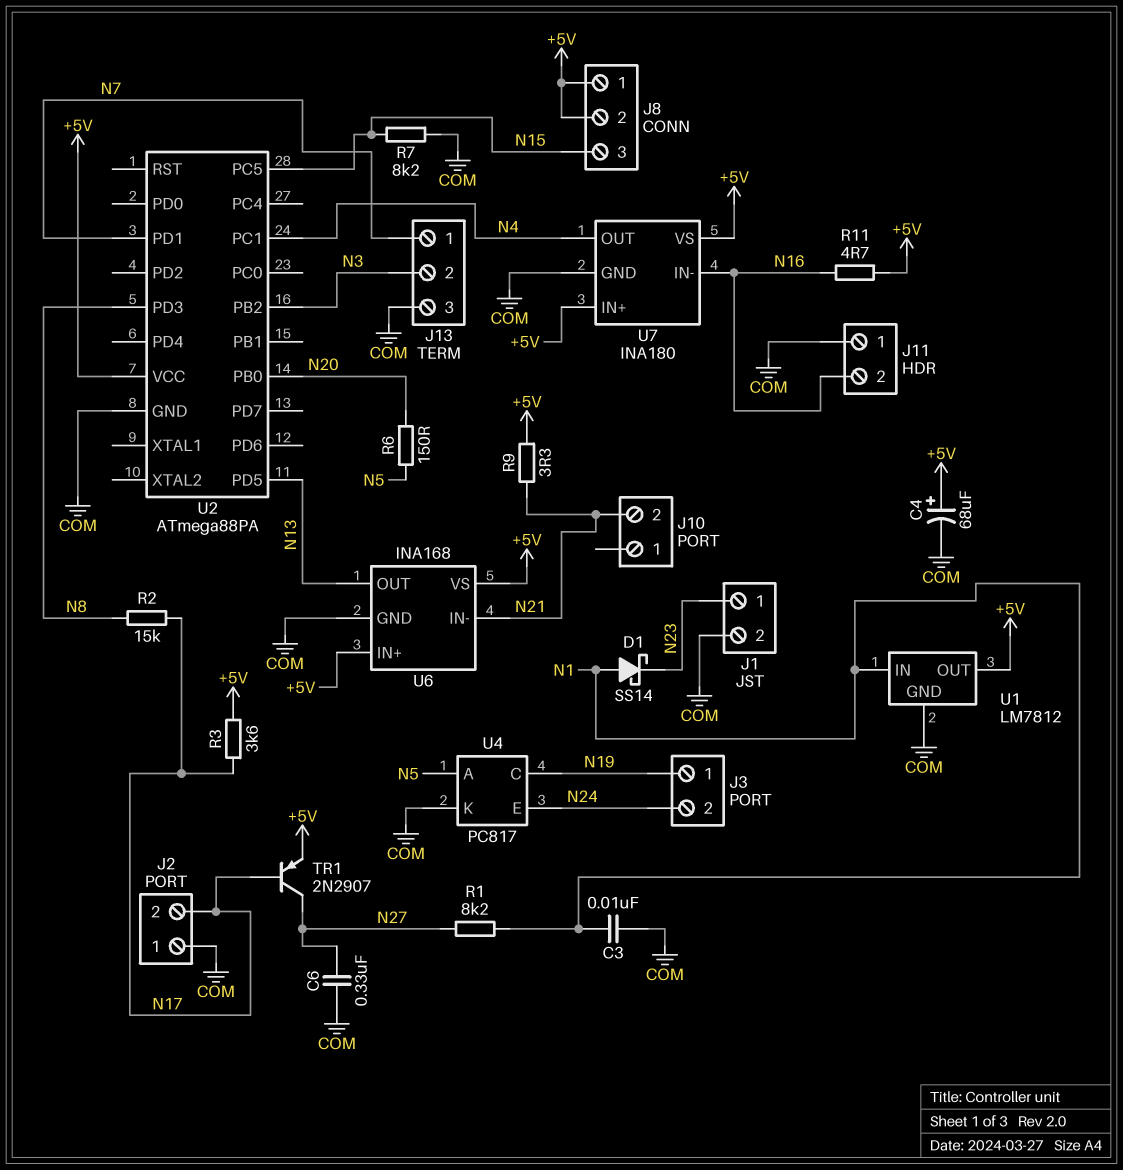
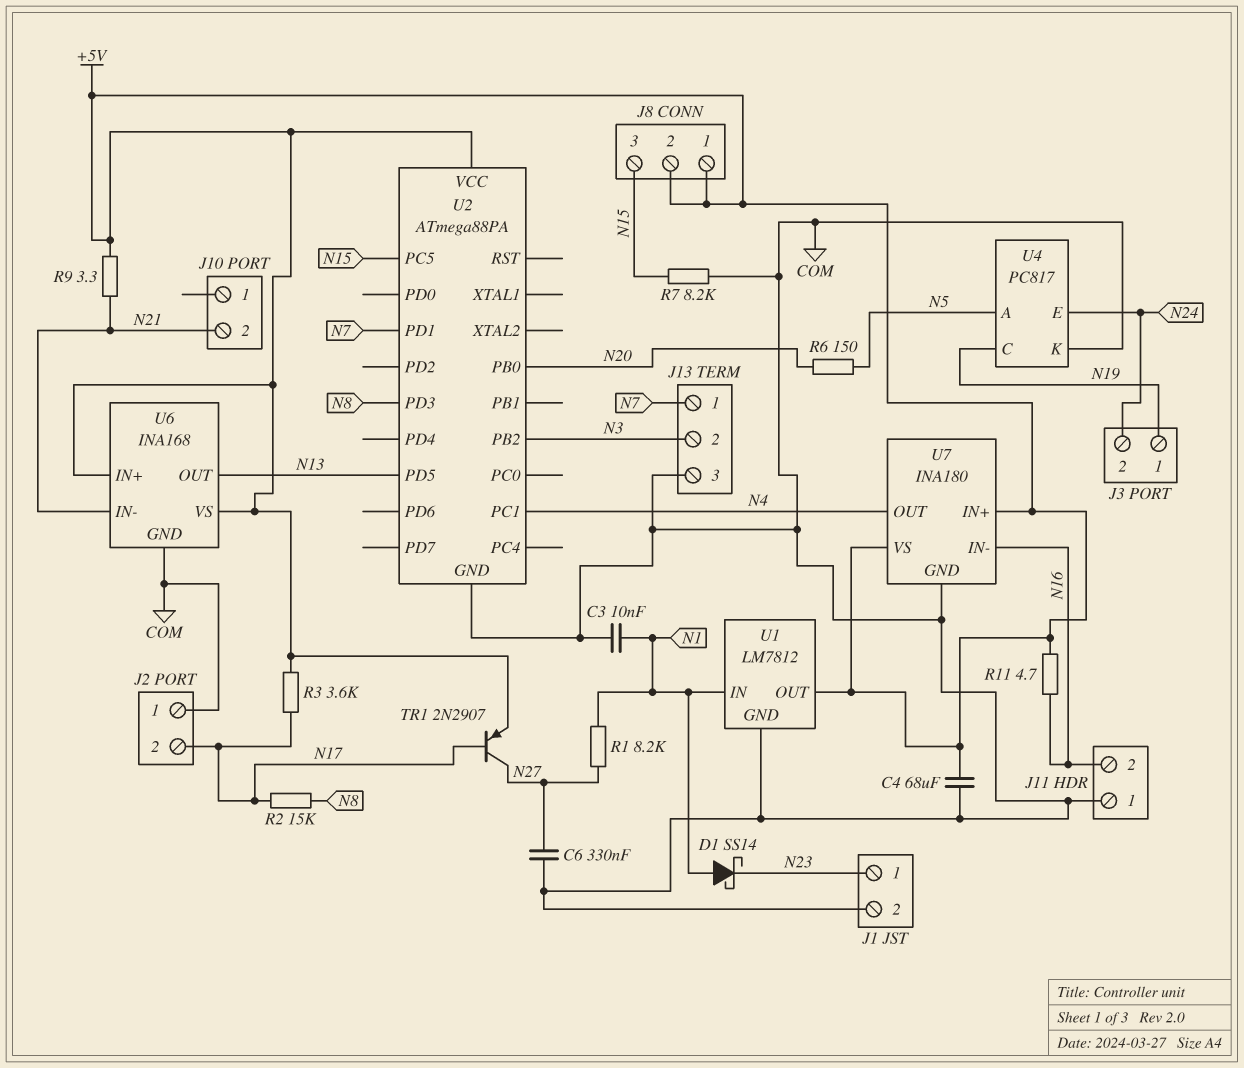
C4: 68uF (plus +5V, minus COM) -> 68uF (+5V, COM)

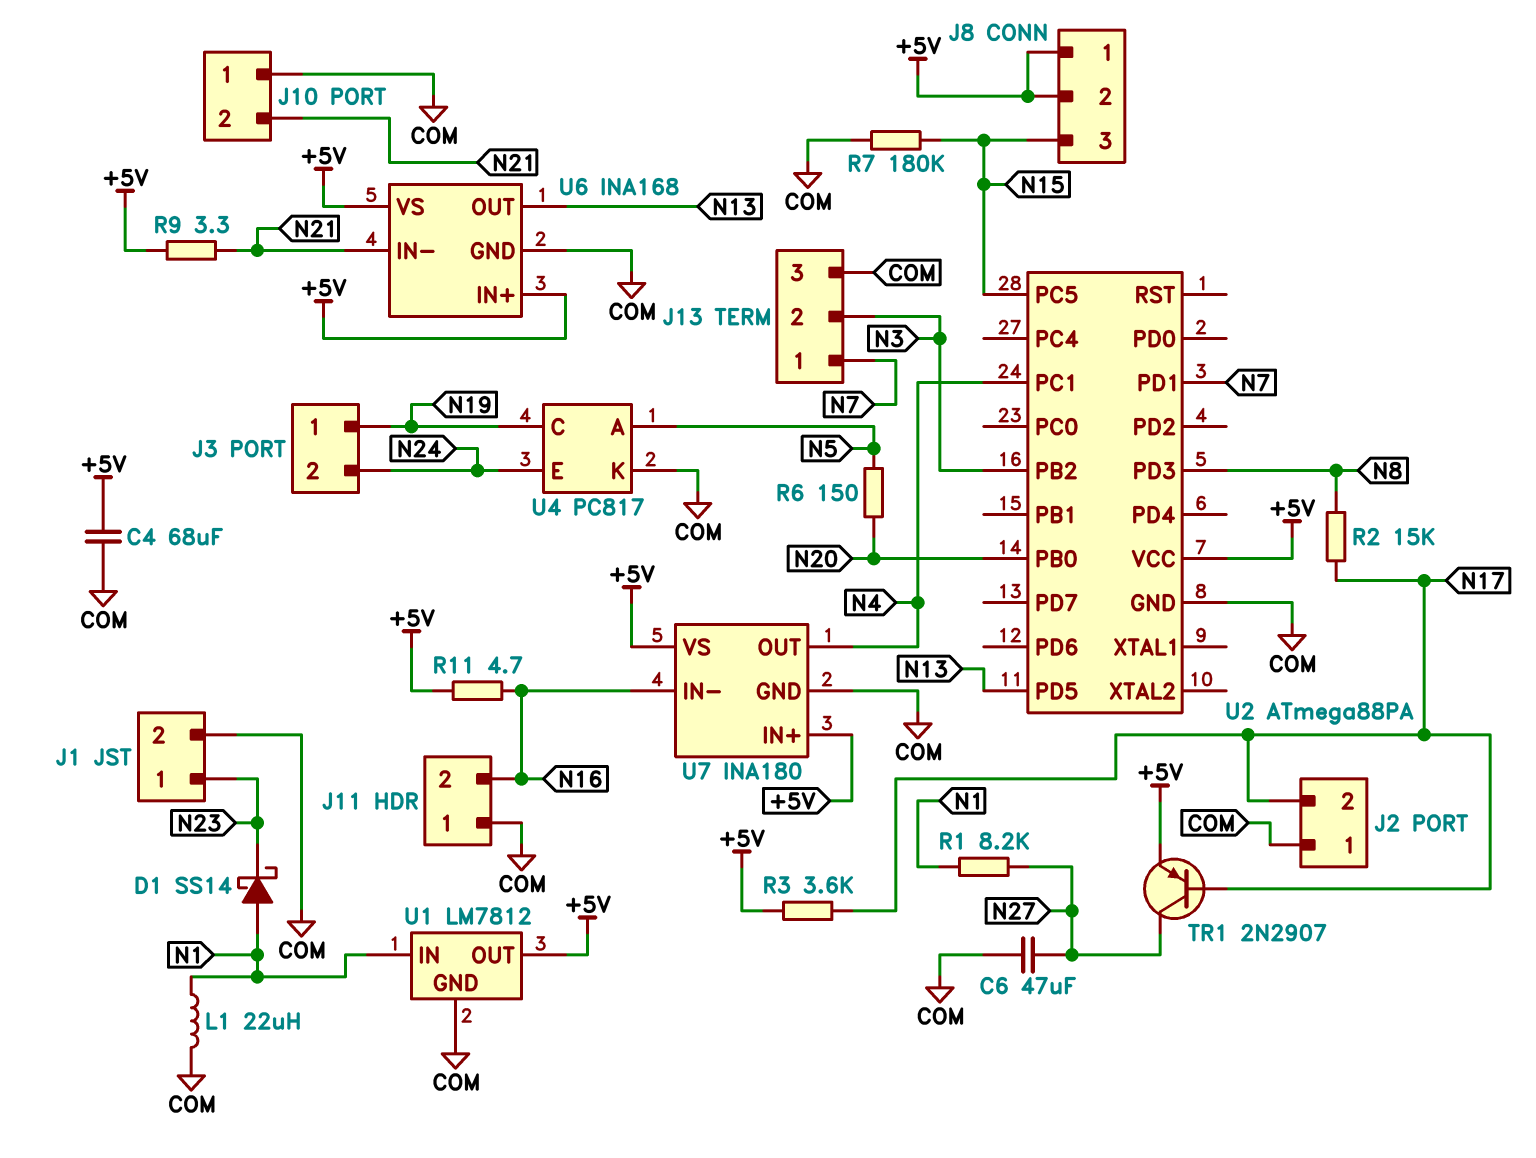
C3: 10nF (COM, N1) -> none
C6: 330nF (COM, N27) -> 47uF (COM, N27)
J10 pin 1: none -> COM
L1: none -> 22uH (COM, N1)
R7: 8.2k (COM, N15) -> 180k (COM, N15)

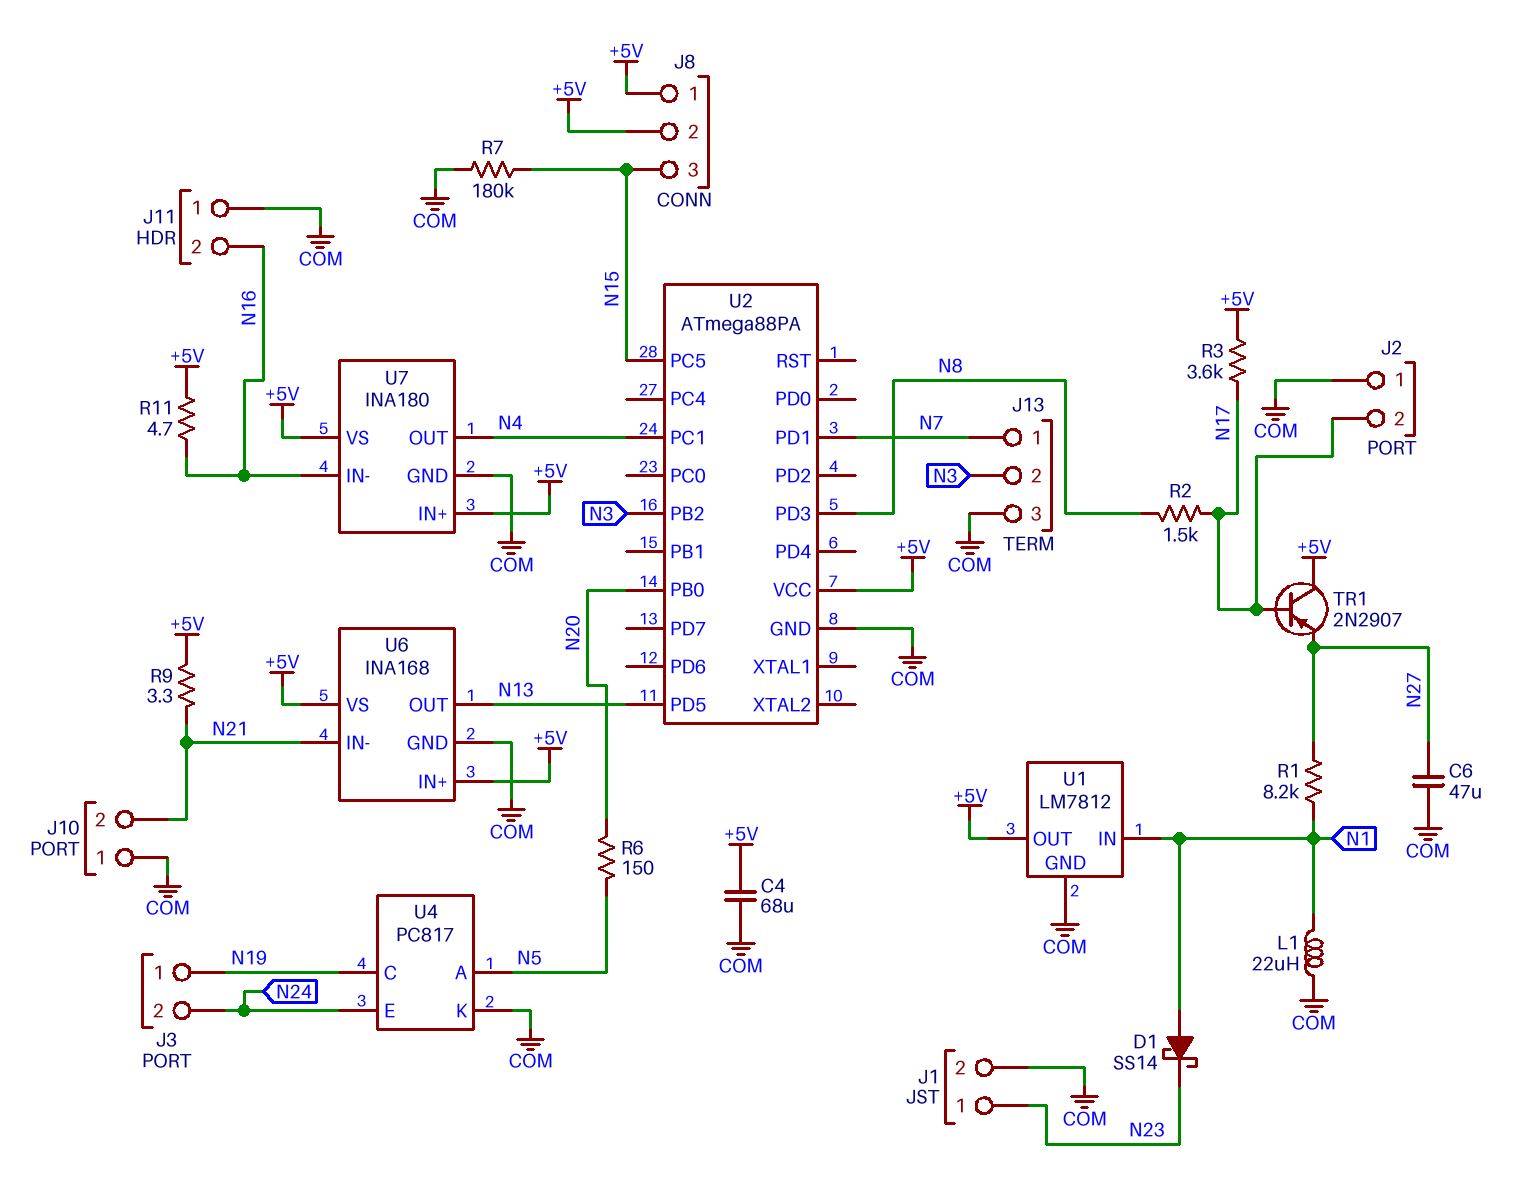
R2: 15k (N8, N17) -> 1.5k (N8, N17)
TR1: PNP 2N2907 (B N17, C N27, E +5V) -> PNP 2N2907 (B N17, C +5V, E N27)

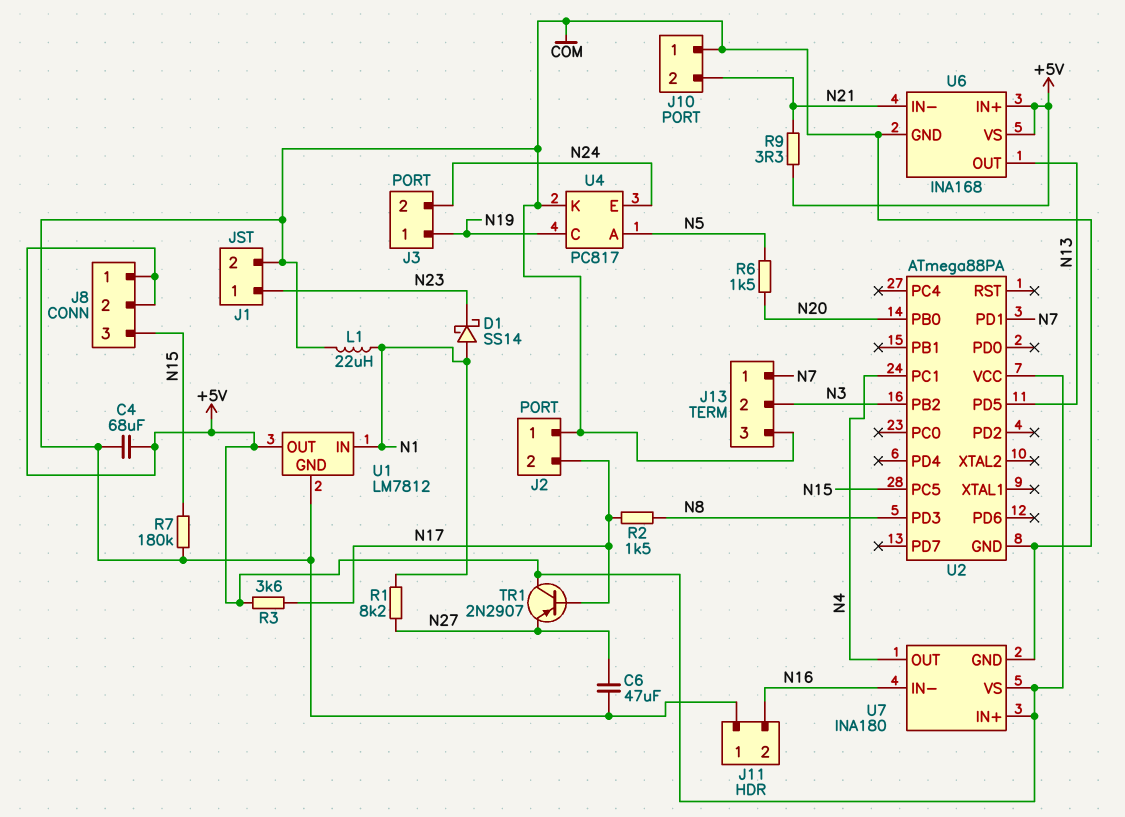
R6: 150 (N5, N20) -> 1.5k (N5, N20)
R11: 4.7 (+5V, N16) -> none

